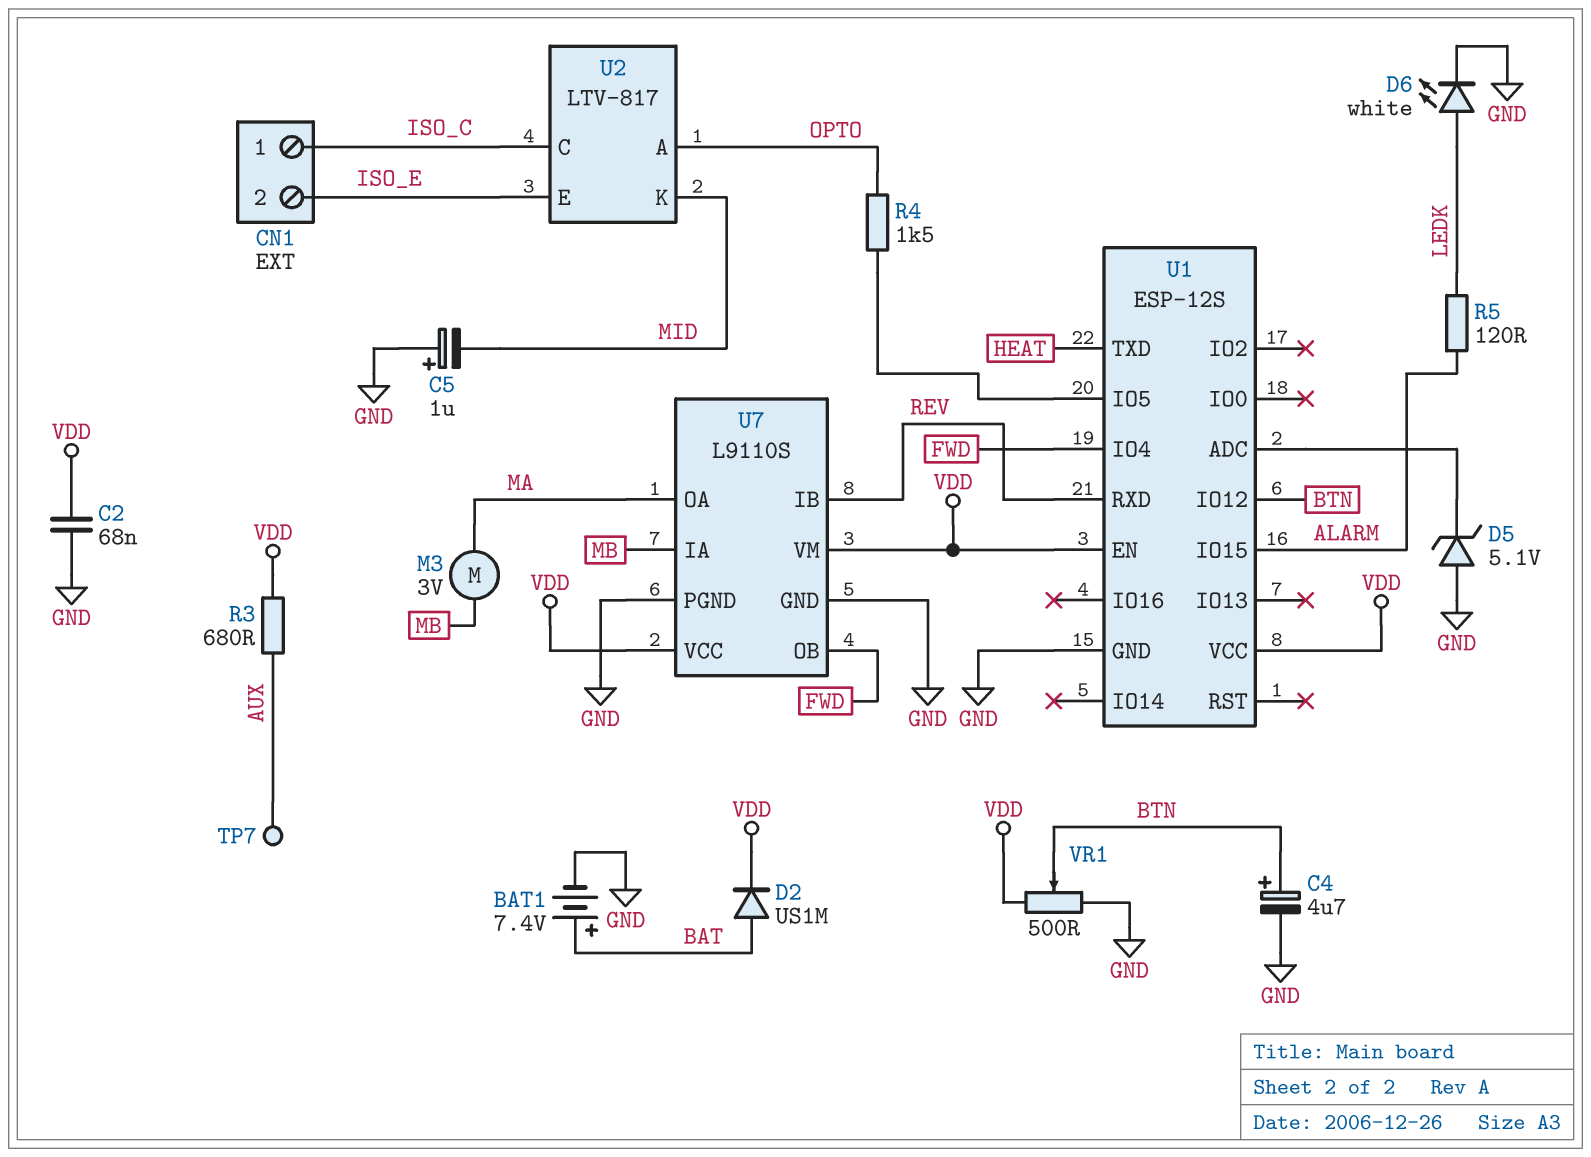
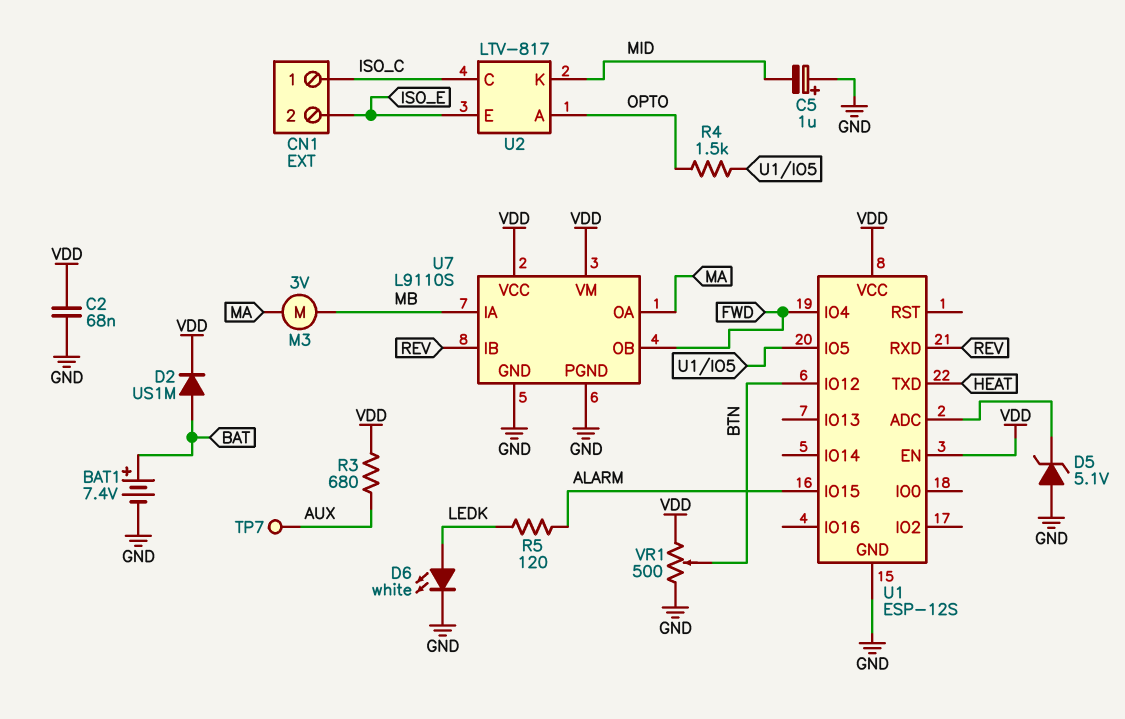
C4: 4.7uF (plus BTN, minus GND) -> none

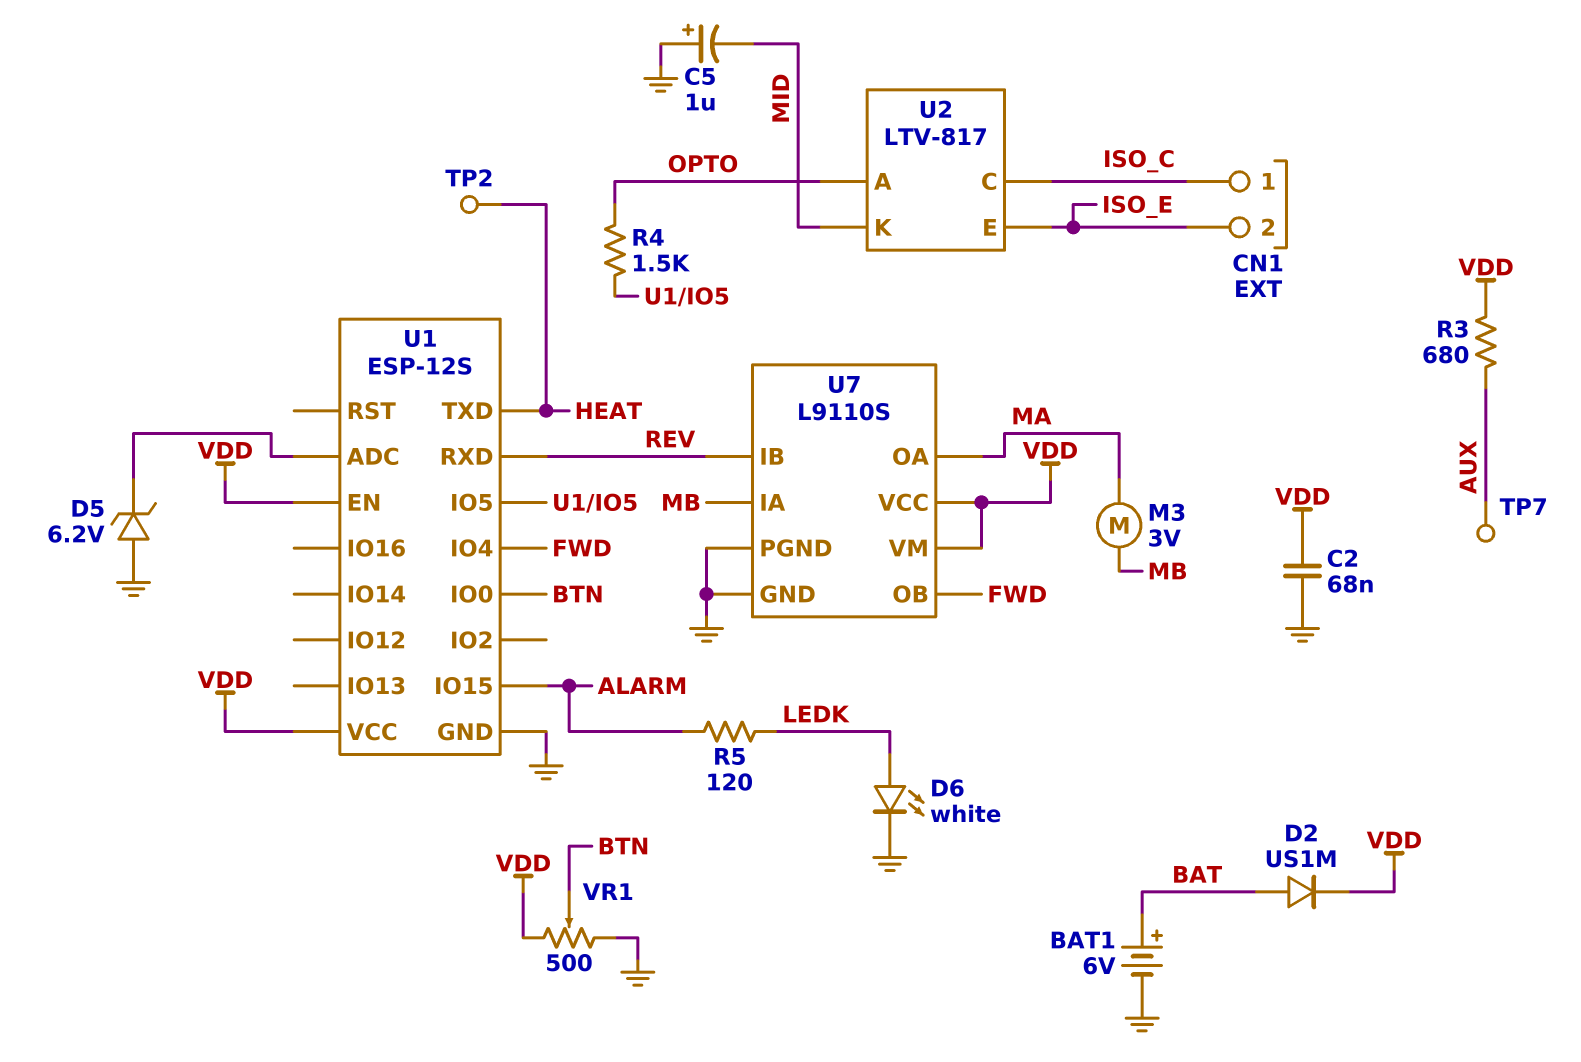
BAT1: 7.4V (plus BAT, minus GND) -> 6V (plus BAT, minus GND)
D5: zener 5.1V (A GND, K U1/ADC) -> zener 6.2V (A GND, K U1/ADC)
TP2: none -> test point (HEAT)
U1 pin IO0: none -> BTN
U1 pin IO12: BTN -> none

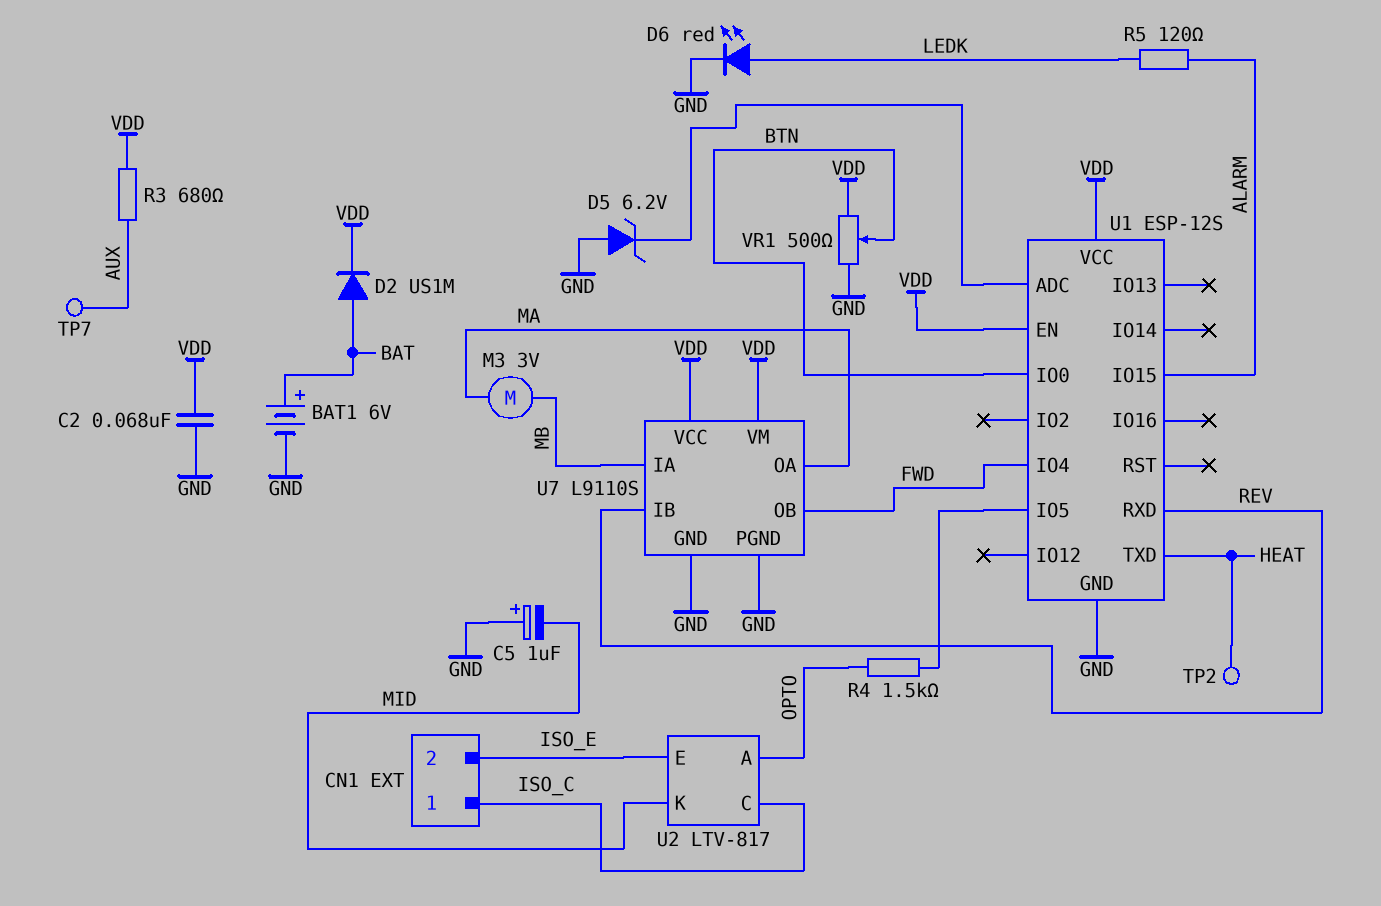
D6: LED white (A LEDK, K GND) -> LED red (A LEDK, K GND)

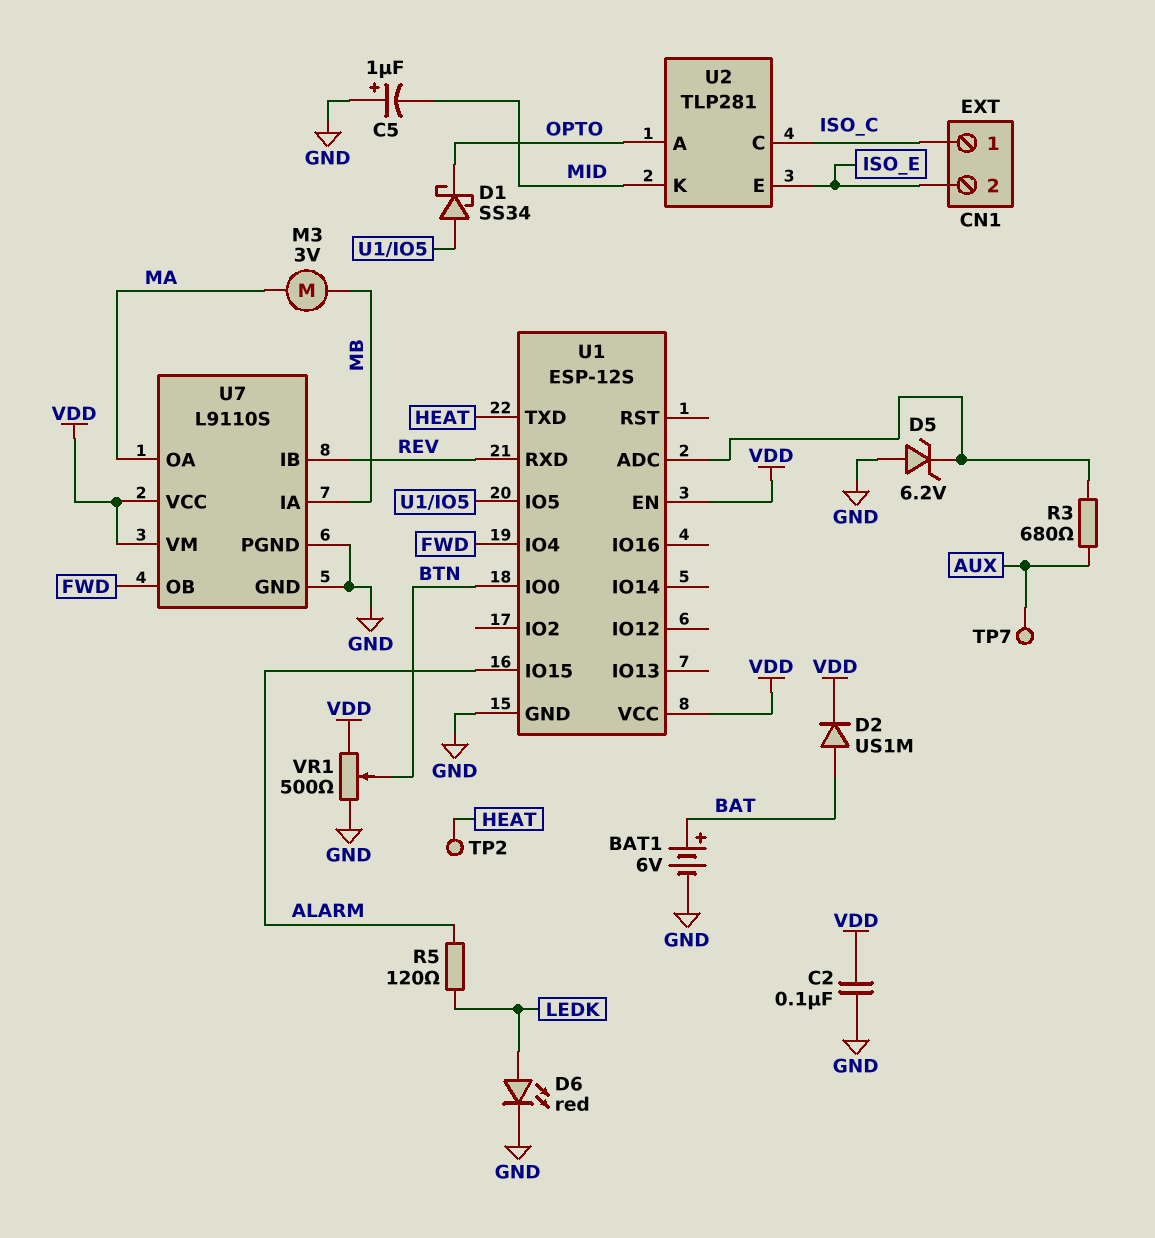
C2: 68nF (GND, VDD) -> 100nF (GND, VDD)
D1: none -> schottky SS34 (A U1/IO5, K OPTO)
R3: 680 (AUX, VDD) -> 680 (AUX, U1/ADC)
R4: 1.5k (OPTO, U1/IO5) -> none
U2: LTV-817 -> TLP281

